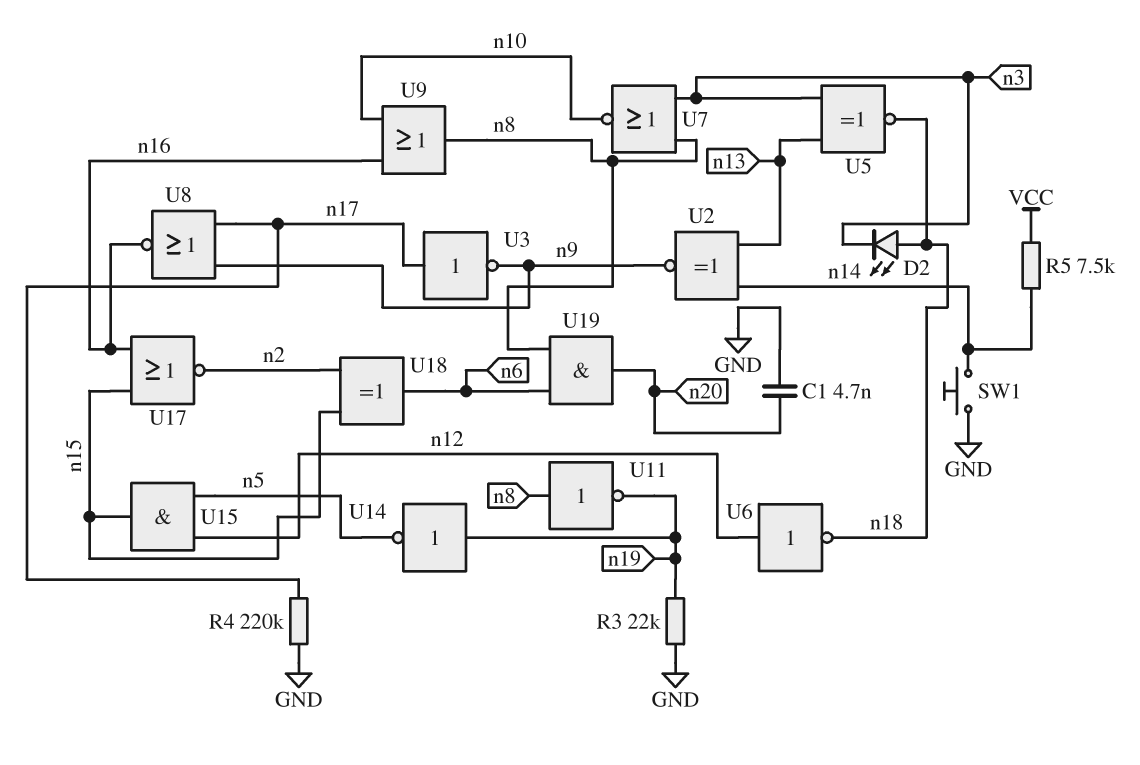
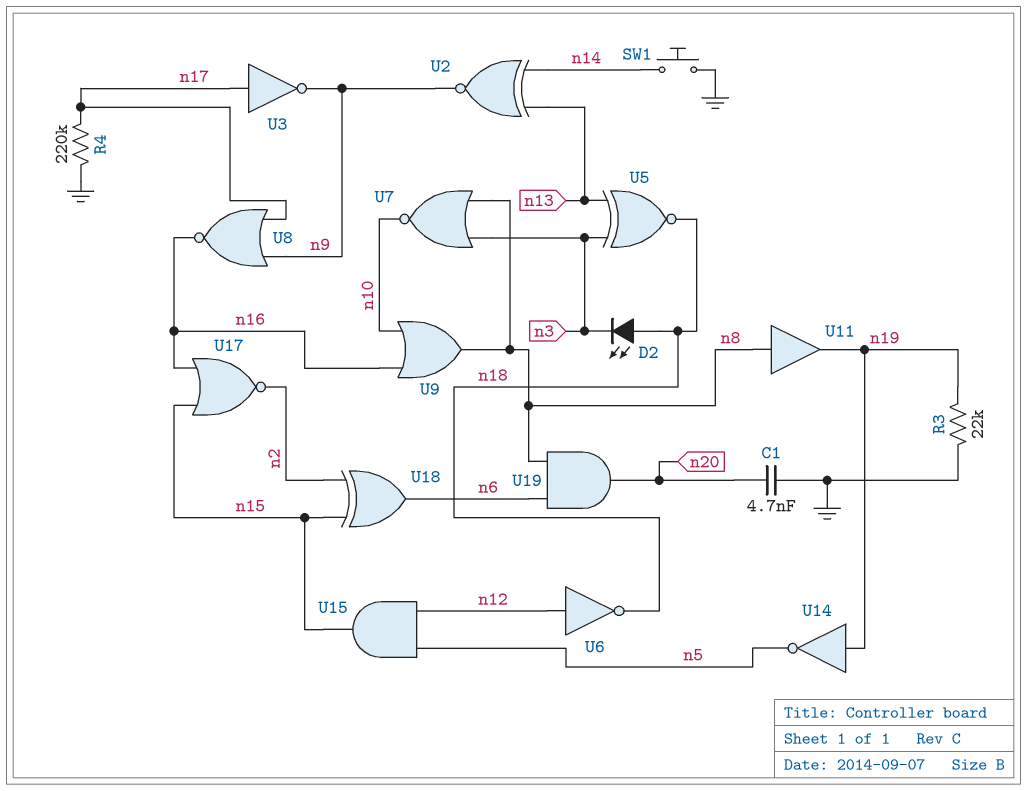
R5: 7.5k (VCC, n14) -> none
U11: NOT (in n8, out n19) -> buffer (in n8, out n19)

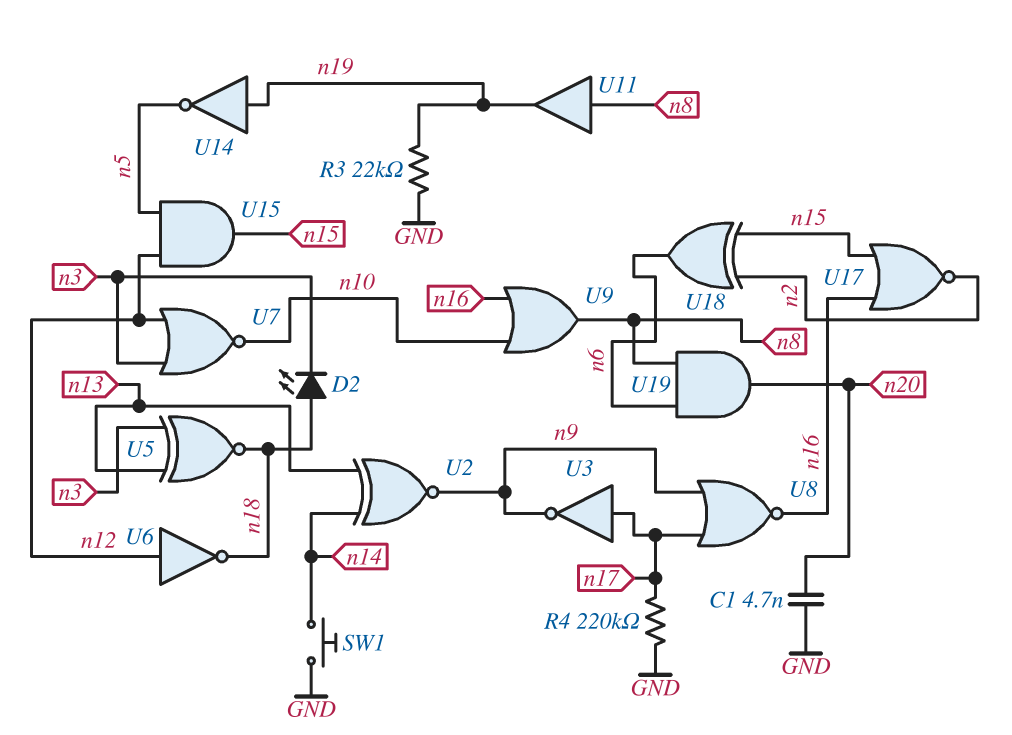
U7: NOR (in n3, in n8, out n10) -> NOR (in n3, in n12, out n10)

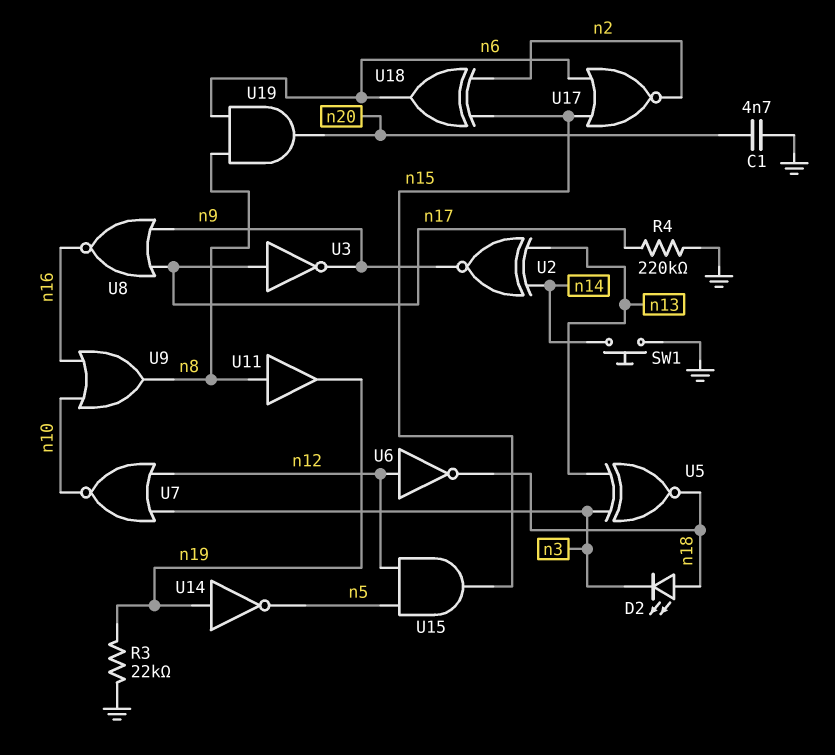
U17: NOR (in n15, in n16, out n2) -> NOR (in n6, in n15, out n2)

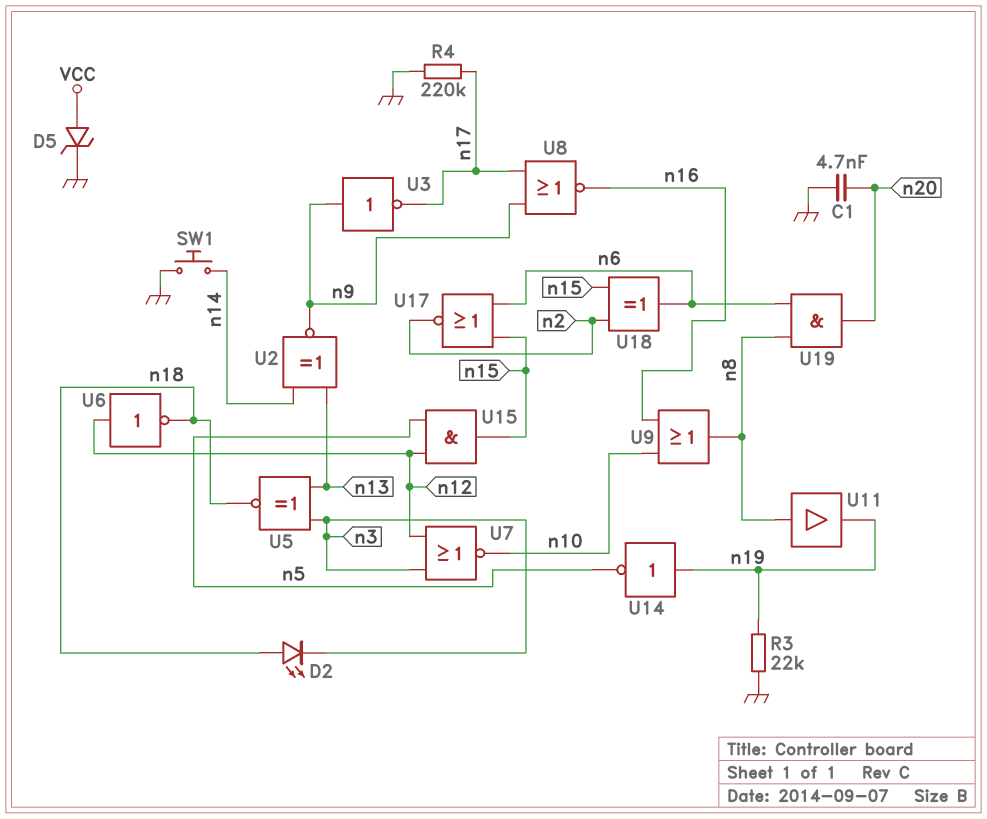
D5: none -> zener (A VCC, K GND)
U3: NOT (in n17, out n9) -> NOT (in n9, out n17)

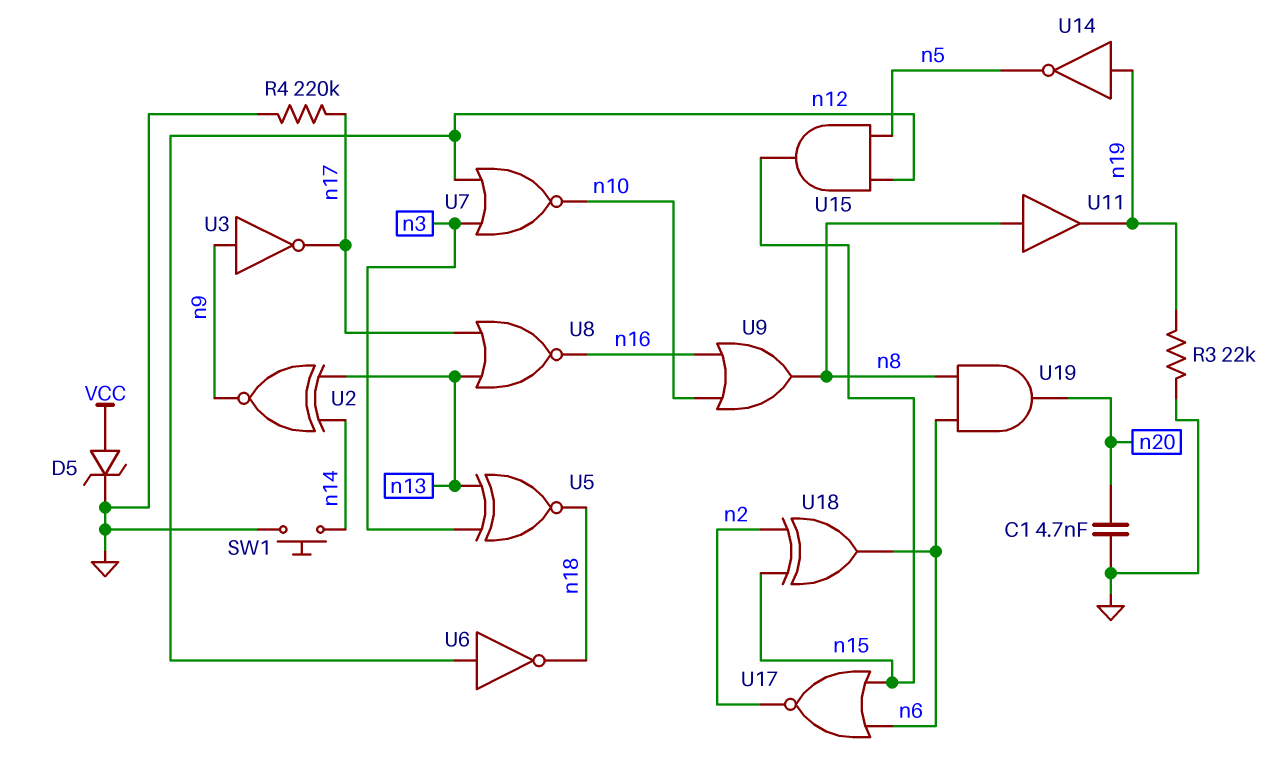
D2: LED (A n18, K n3) -> none
U8: NOR (in n9, in n17, out n16) -> NOR (in n13, in n17, out n16)

